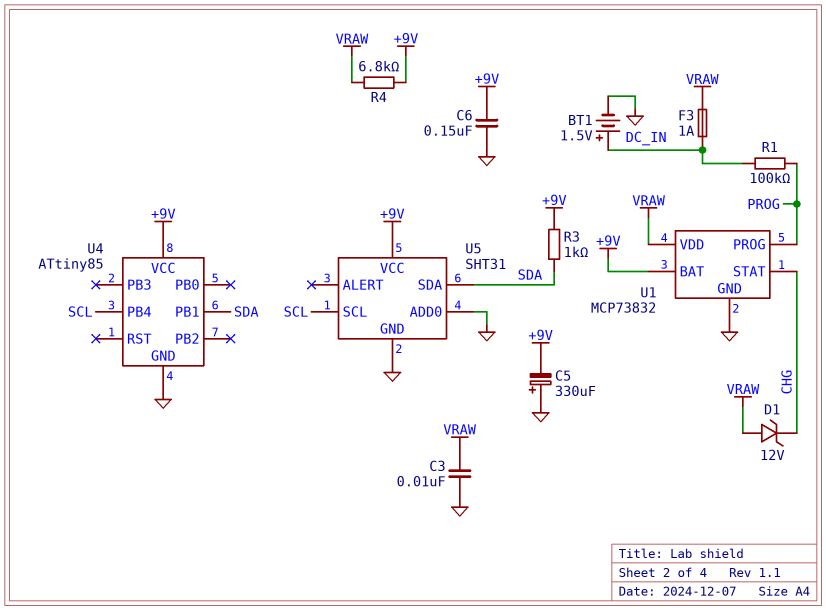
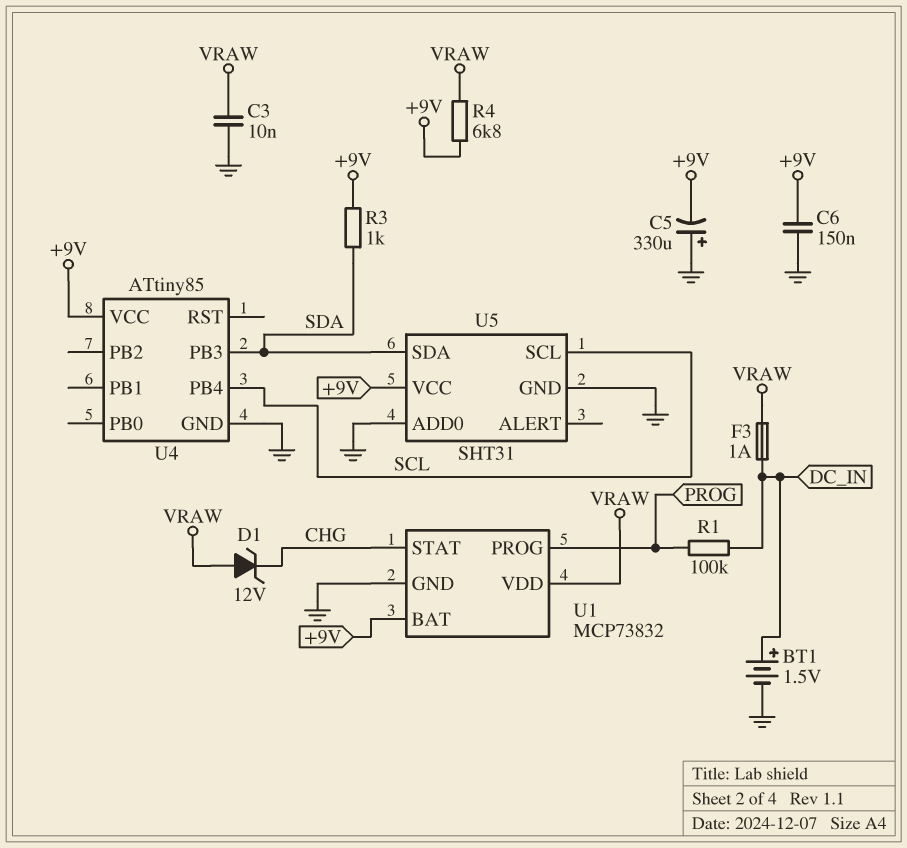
U4 pin PB1: SDA -> none
U4 pin PB3: none -> SDA

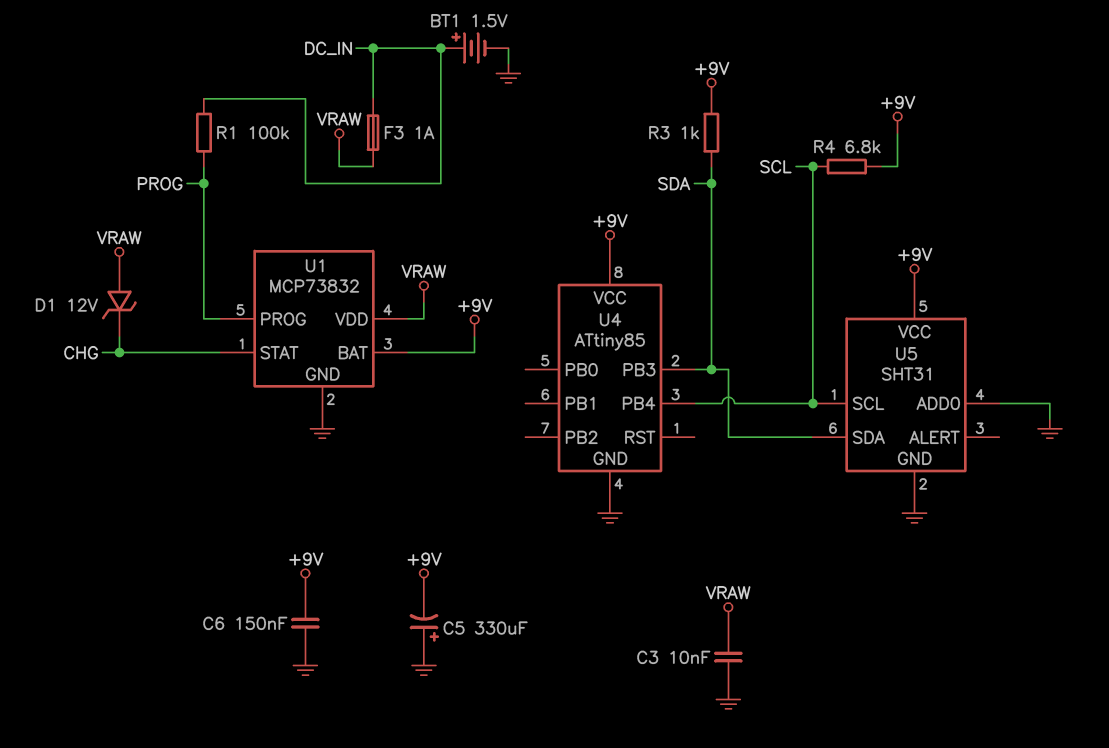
R4: 6.8k (+9V, VRAW) -> 6.8k (+9V, SCL)

